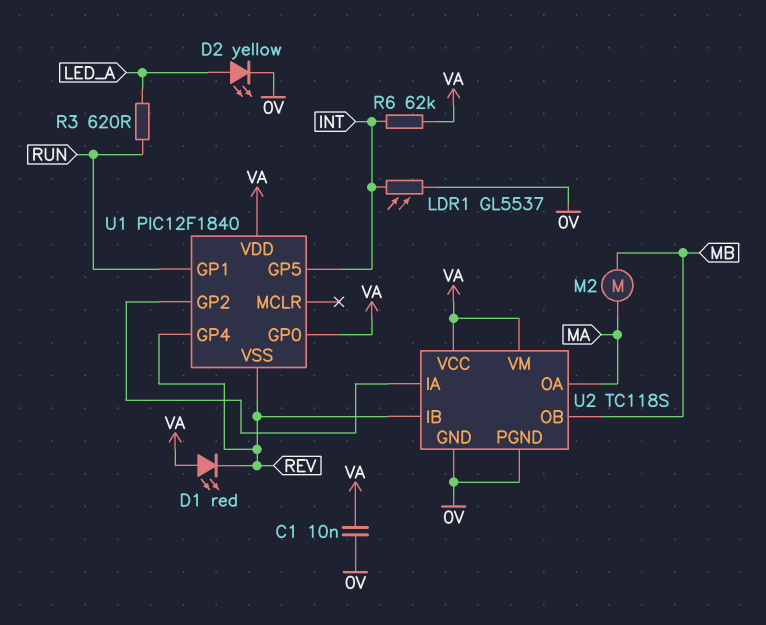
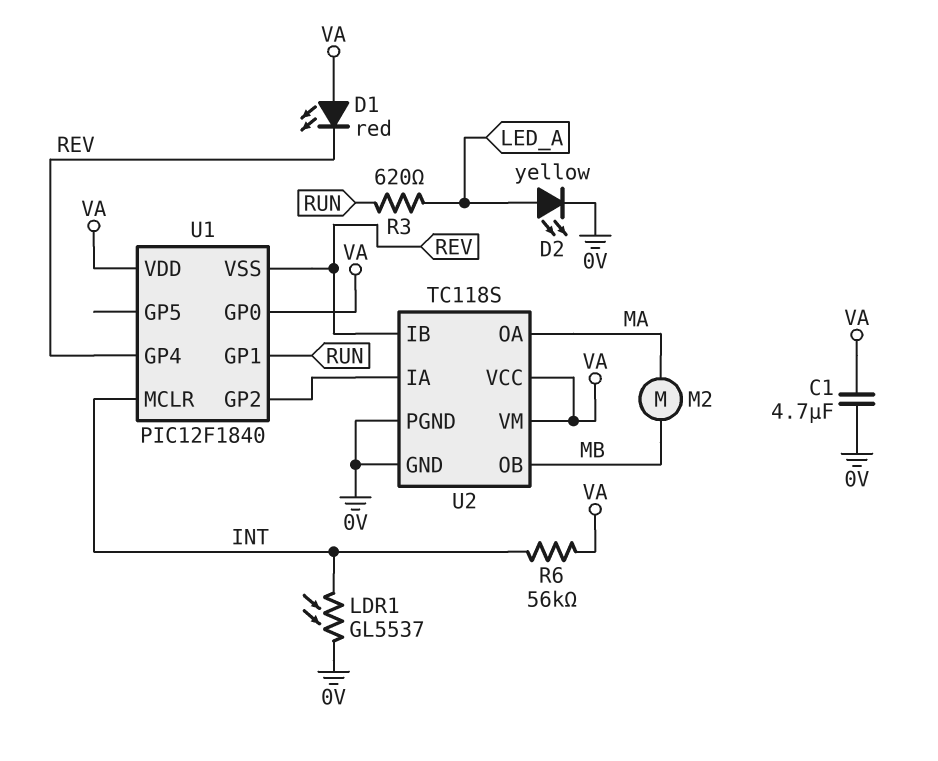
C1: 10nF (0V, VA) -> 4.7uF (0V, VA)
R6: 62k (INT, VA) -> 56k (INT, VA)
U1 pin GP5: INT -> none
U1 pin MCLR: none -> INT

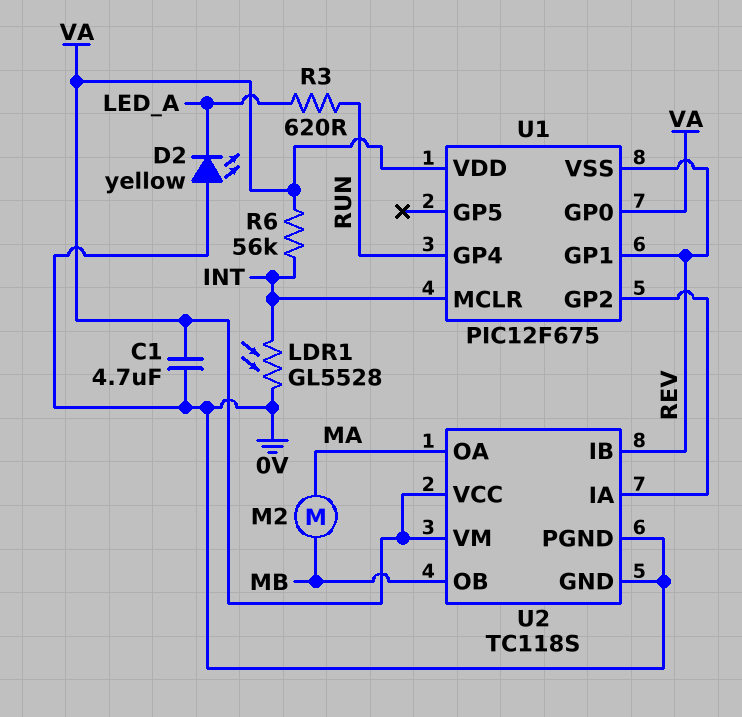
D1: LED red (A VA, K REV) -> none
D2: LED yellow (A LED_A, K 0V) -> LED yellow (A 0V, K LED_A)
LDR1: GL5537 (0V, INT) -> GL5528 (0V, INT)
U1: PIC12F1840 -> PIC12F675
U1 pin GP1: RUN -> REV
U1 pin GP4: REV -> RUN

